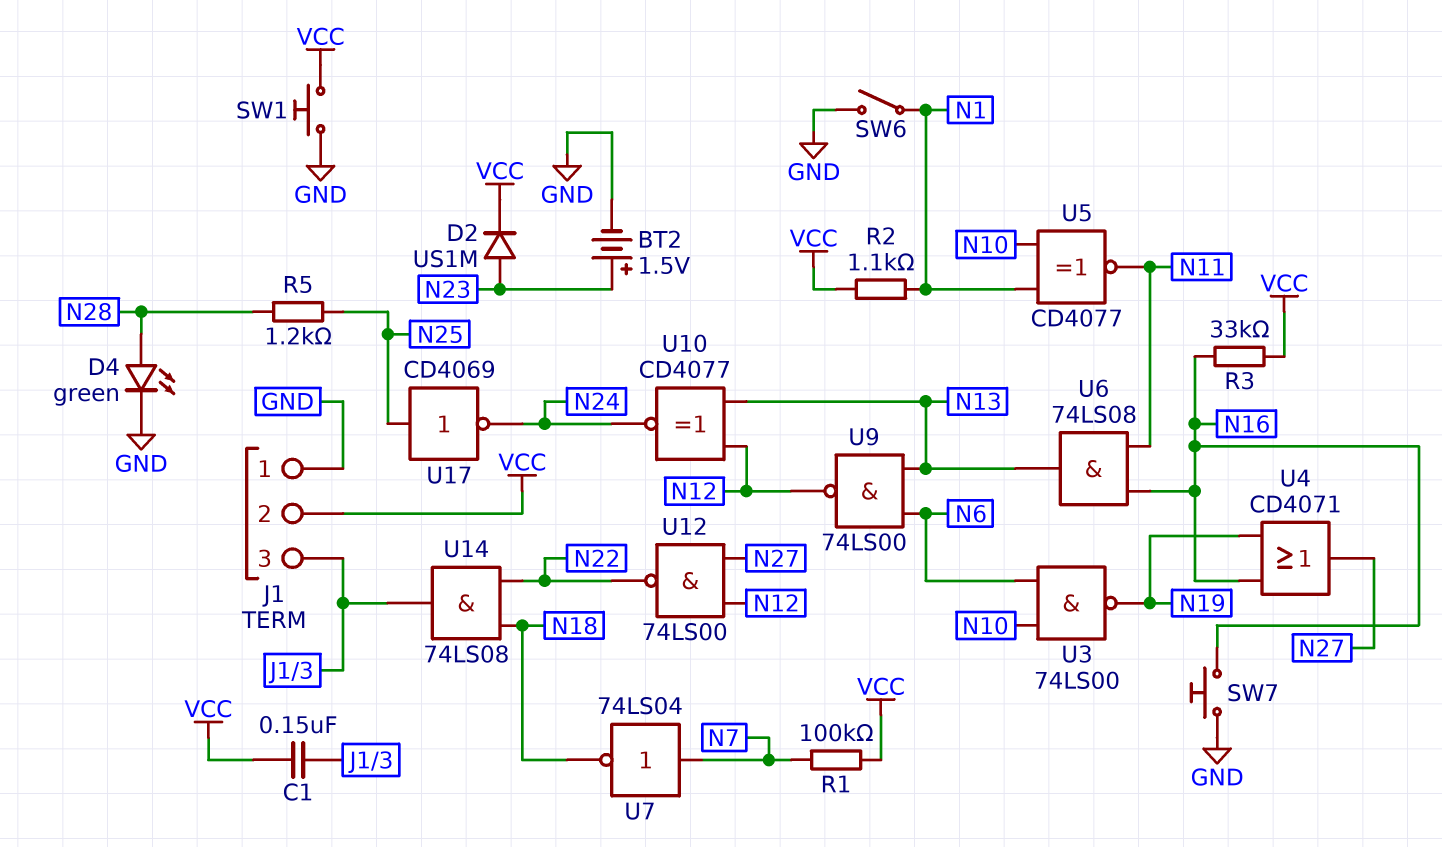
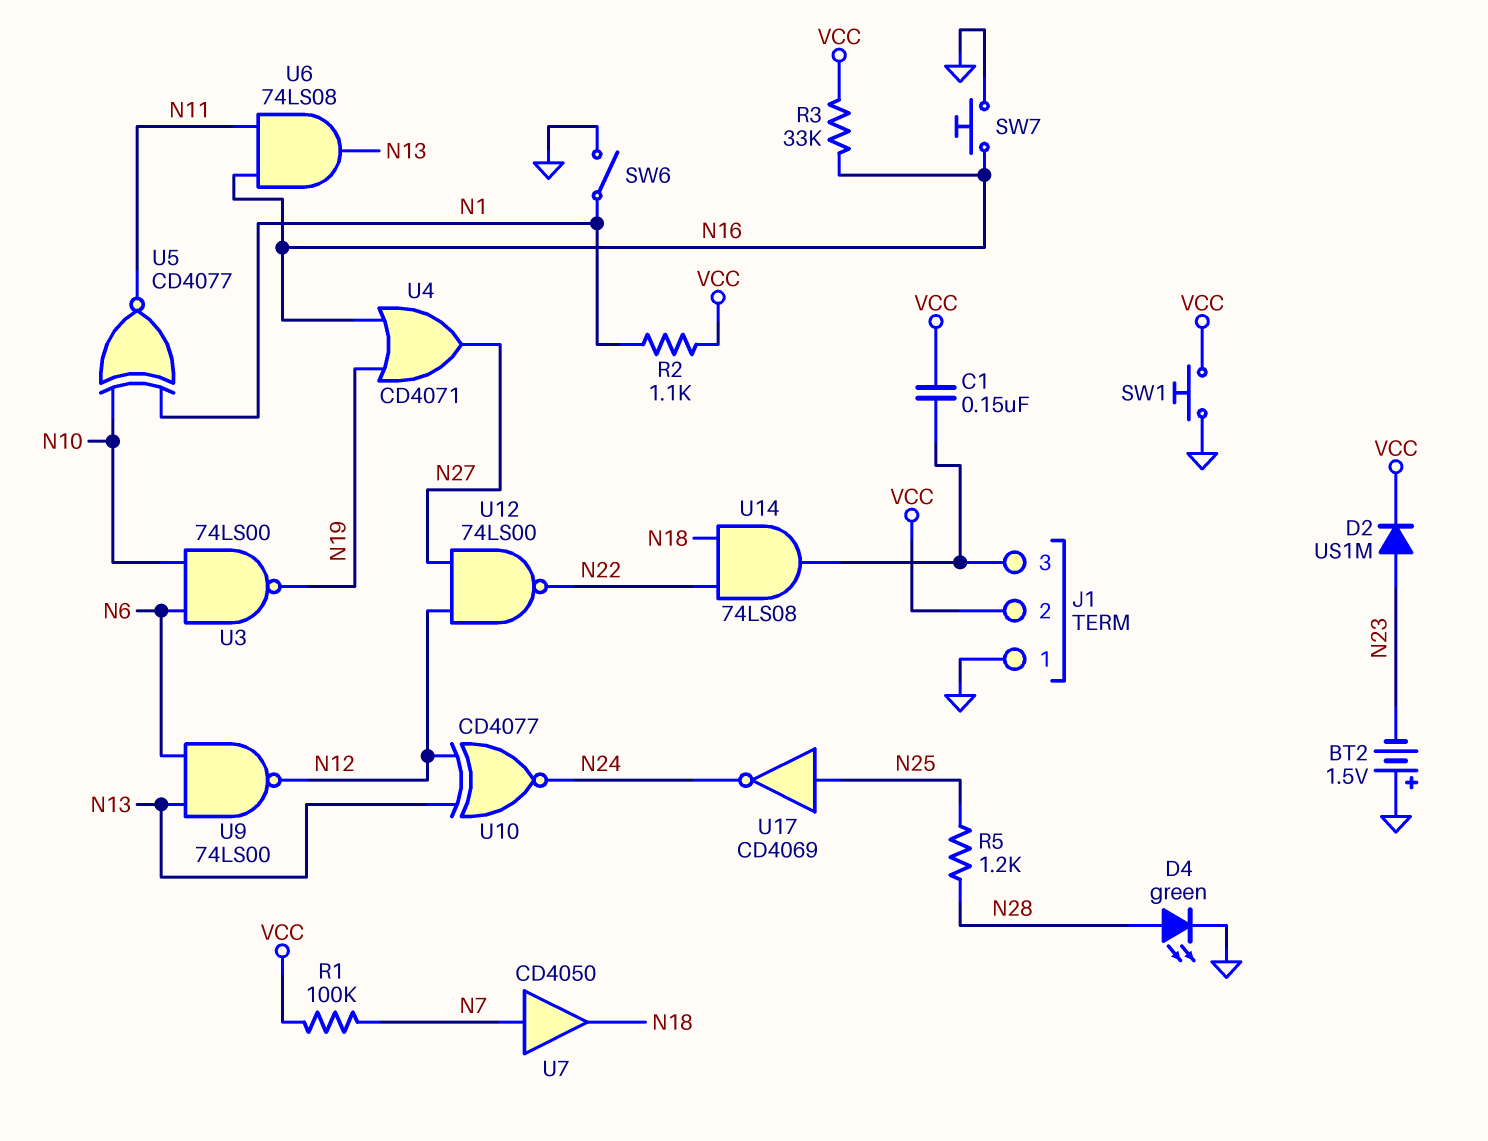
BT2: 1.5V (plus N23, minus GND) -> 1.5V (plus GND, minus N23)
U7: NOT 74LS04 (in N7, out N18) -> buffer CD4050 (in N7, out N18)

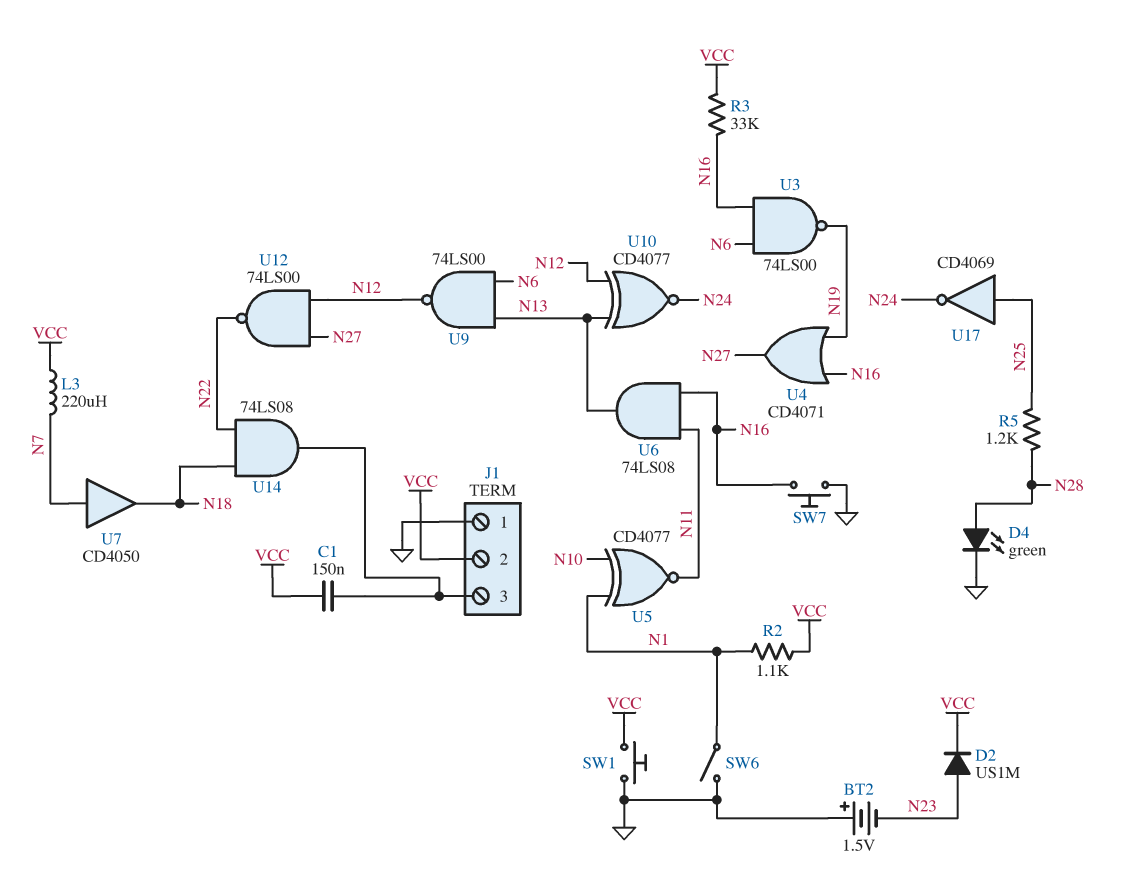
L3: none -> 220uH (N7, VCC)
R1: 100k (N7, VCC) -> none
U3: NAND 74LS00 (in N6, in N10, out N19) -> NAND 74LS00 (in N6, in N16, out N19)

